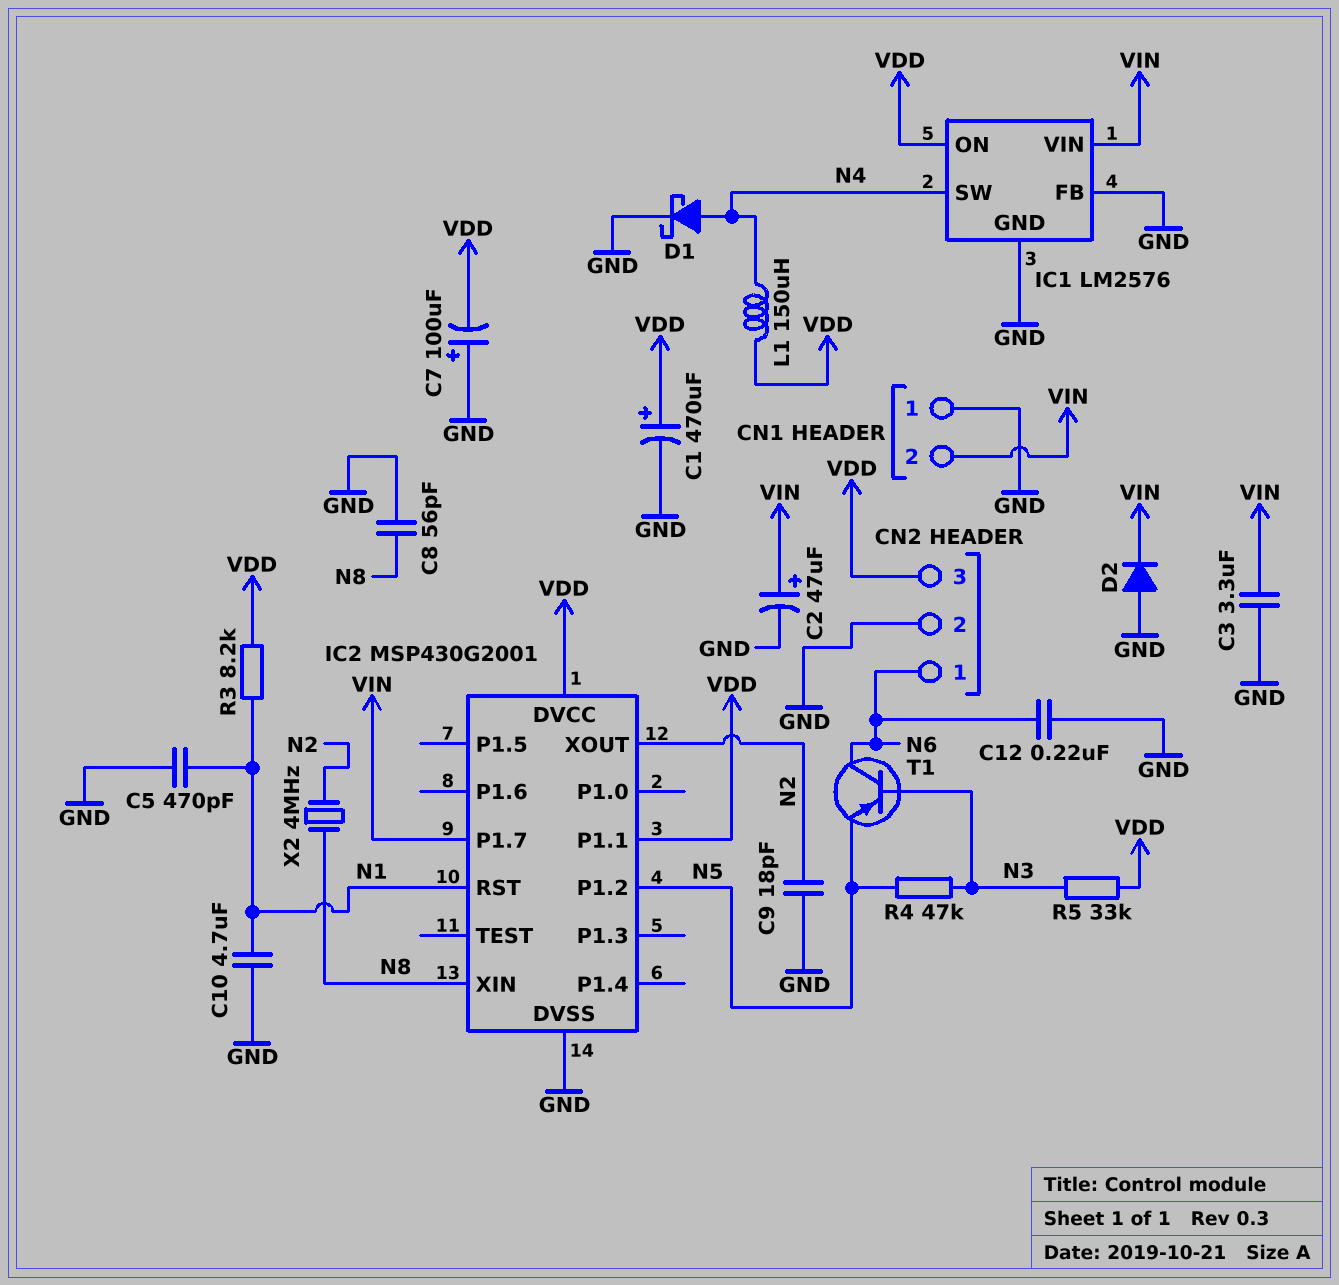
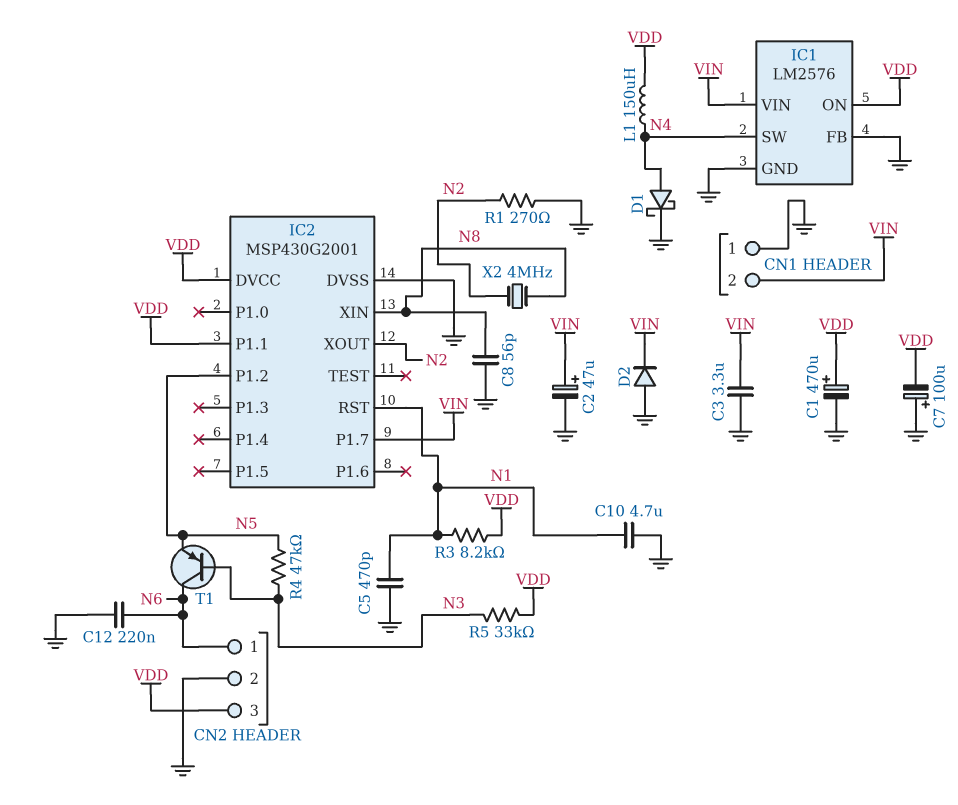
C9: 18pF (GND, N2) -> none
R1: none -> 270 (GND, N2)

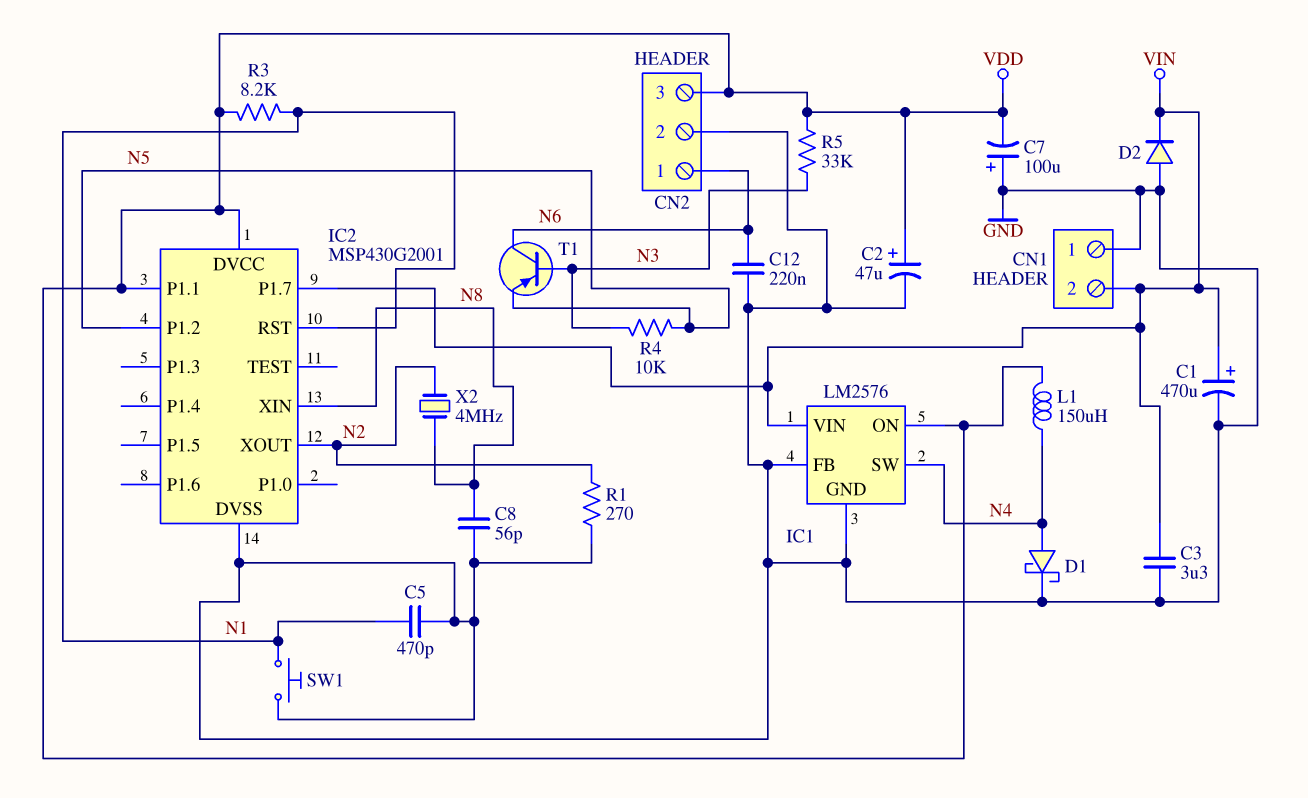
C1: 470uF (plus VDD, minus GND) -> 470uF (plus VIN, minus GND)
C2: 47uF (plus VIN, minus GND) -> 47uF (plus VDD, minus GND)
C10: 4.7uF (GND, N1) -> none
R4: 47k (N3, N5) -> 10k (N3, N5)
SW1: none -> button (GND, N1)

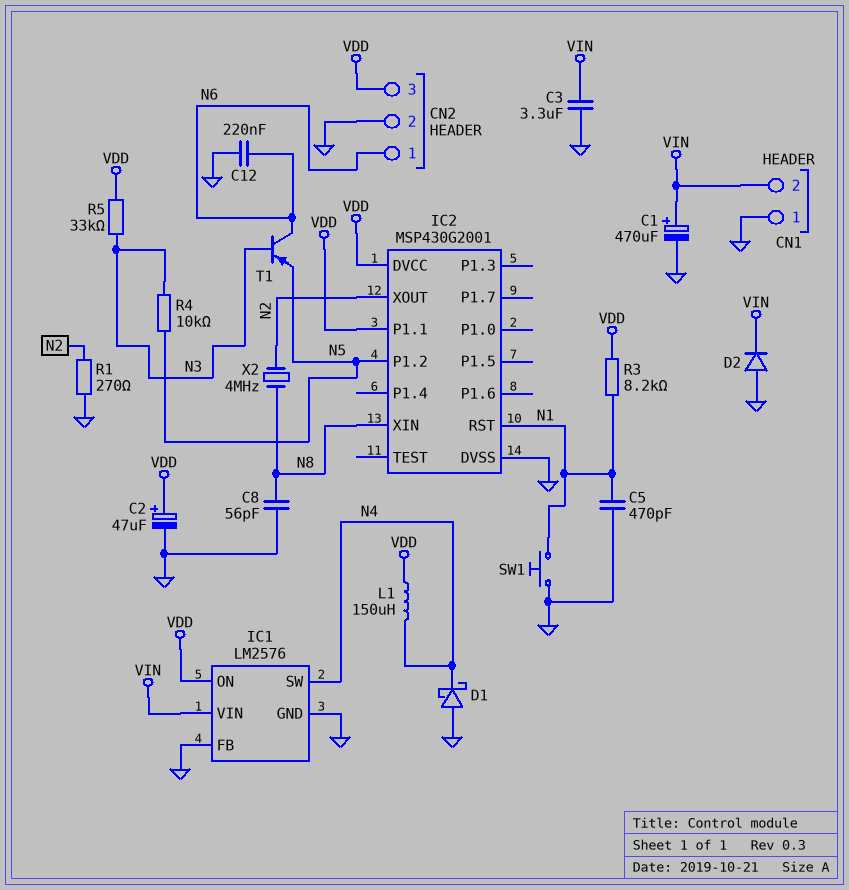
C7: 100uF (plus GND, minus VDD) -> none
D1: schottky (A N4, K GND) -> schottky (A GND, K N4)
IC2 pin P1.7: VIN -> none

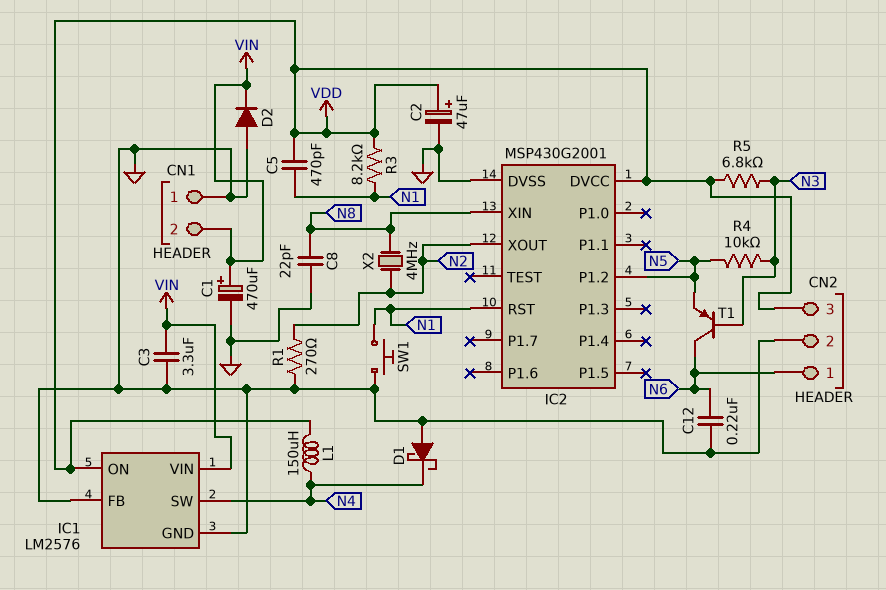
C5: 470pF (GND, N1) -> 470pF (N1, VDD)
C8: 56pF (GND, N8) -> 22pF (GND, N8)
IC2 pin P1.1: VDD -> none
R5: 33k (N3, VDD) -> 6.8k (N3, VDD)

